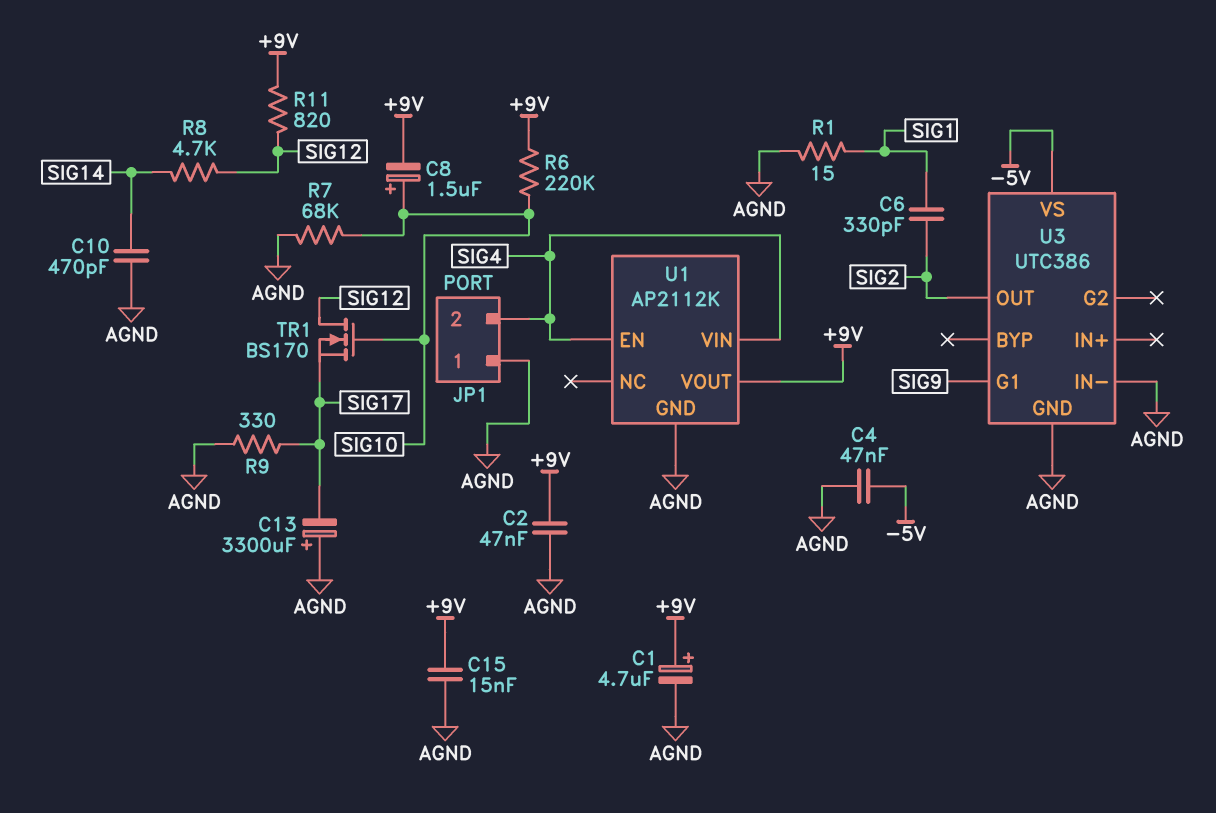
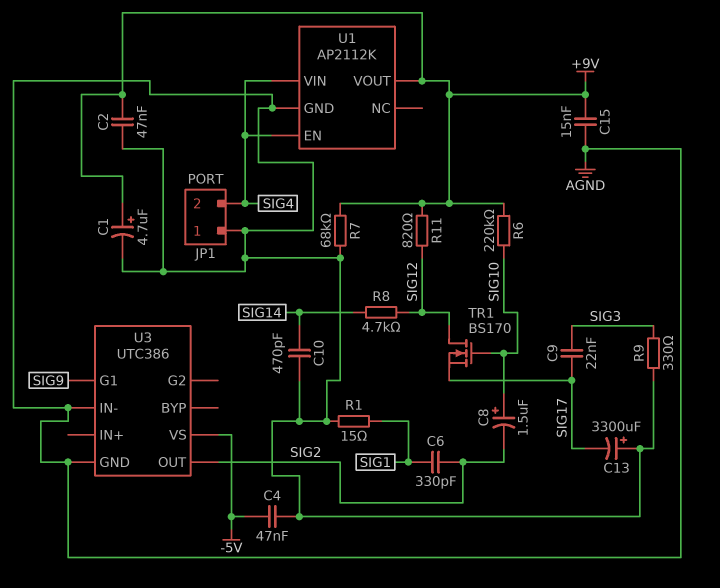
C8: 1.5uF (plus SIG10, minus +9V) -> 1.5uF (plus SIG10, minus SIG2)
C9: none -> 22nF (SIG3, SIG17)
R7: 68k (AGND, SIG10) -> 68k (+9V, AGND)
R9: 330 (AGND, SIG17) -> 330 (AGND, SIG3)

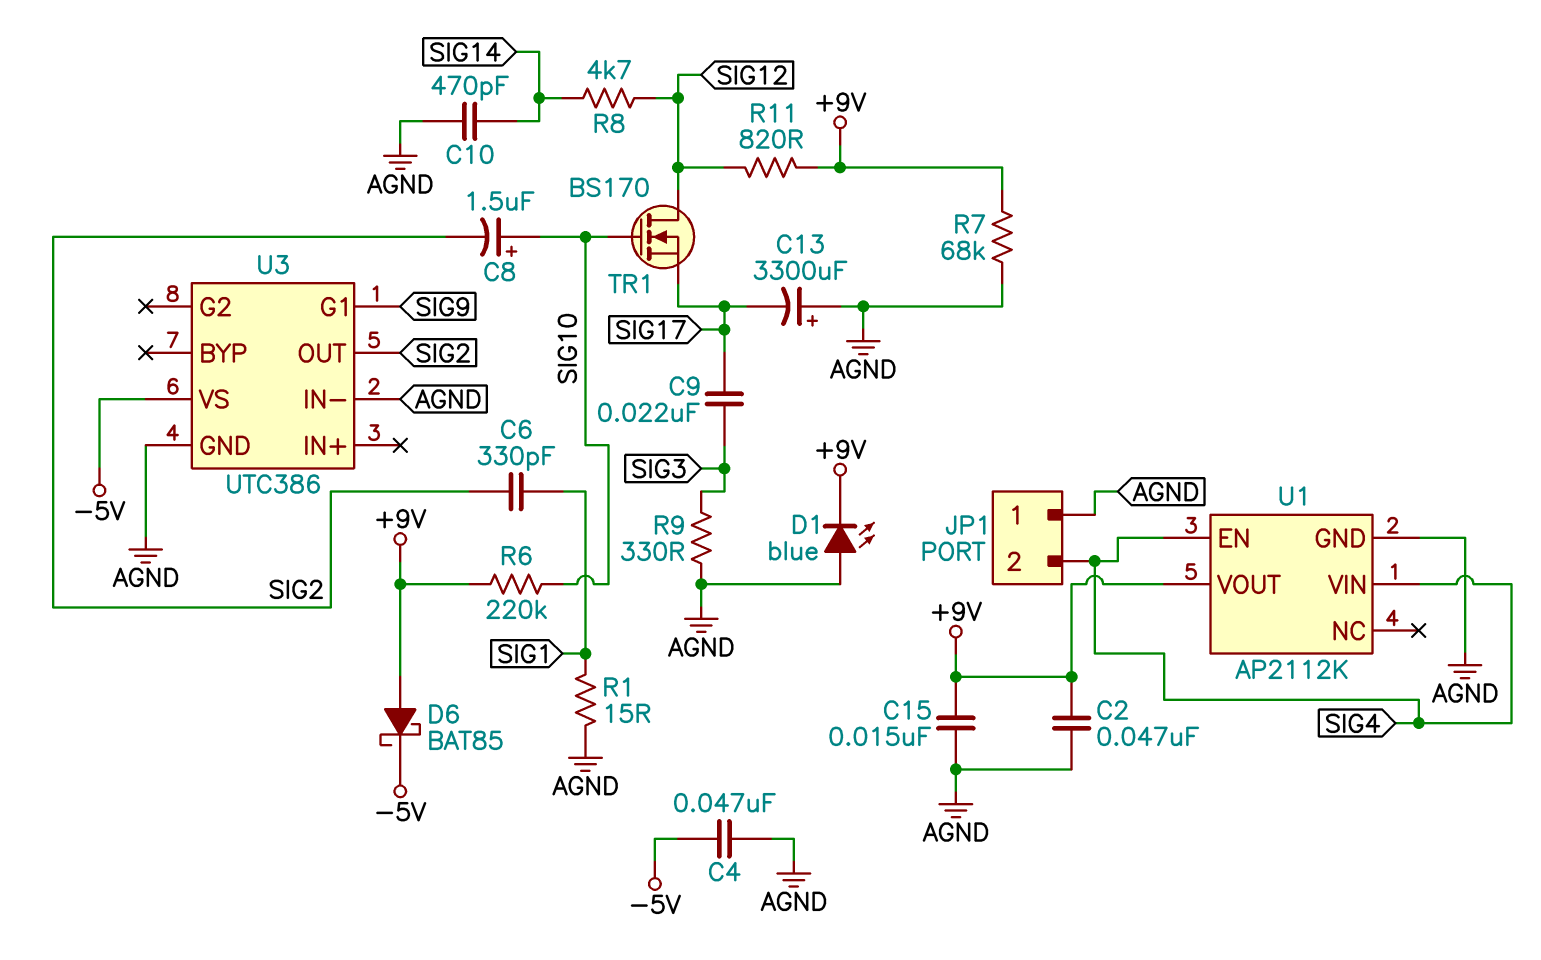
C1: 4.7uF (plus +9V, minus AGND) -> none
D1: none -> LED blue (A AGND, K +9V)
D6: none -> schottky BAT85 (A +9V, K -5V)

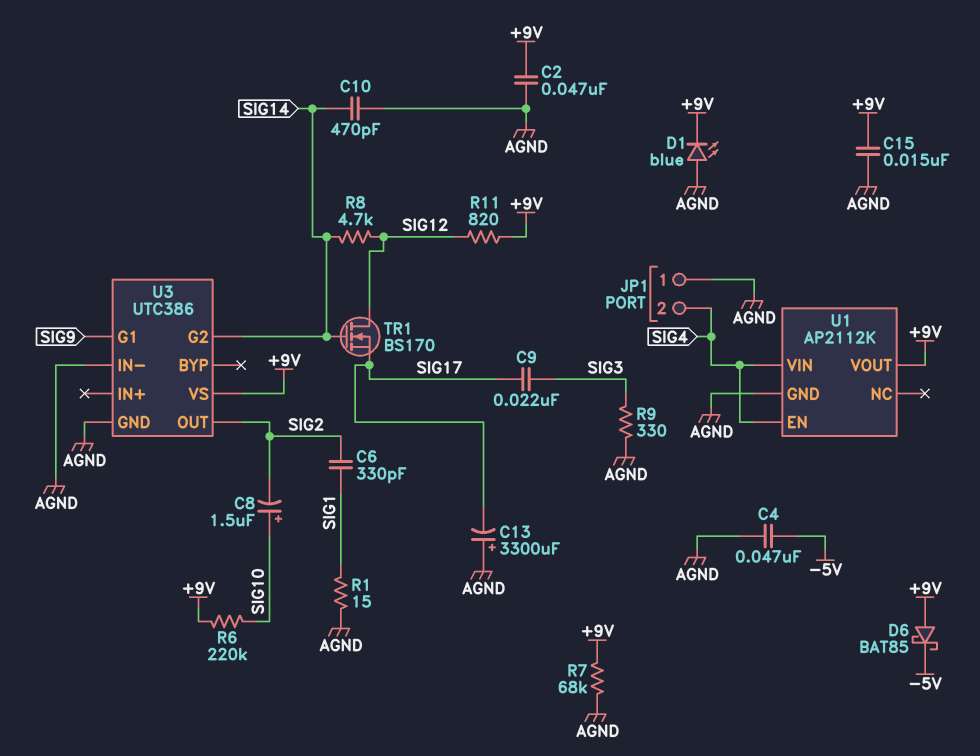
TR1: NMOS BS170 (G SIG10, D SIG12, S SIG17) -> NMOS BS170 (G SIG14, D SIG12, S SIG17)
U3 pin G2: none -> SIG14
U3 pin VS: -5V -> +9V

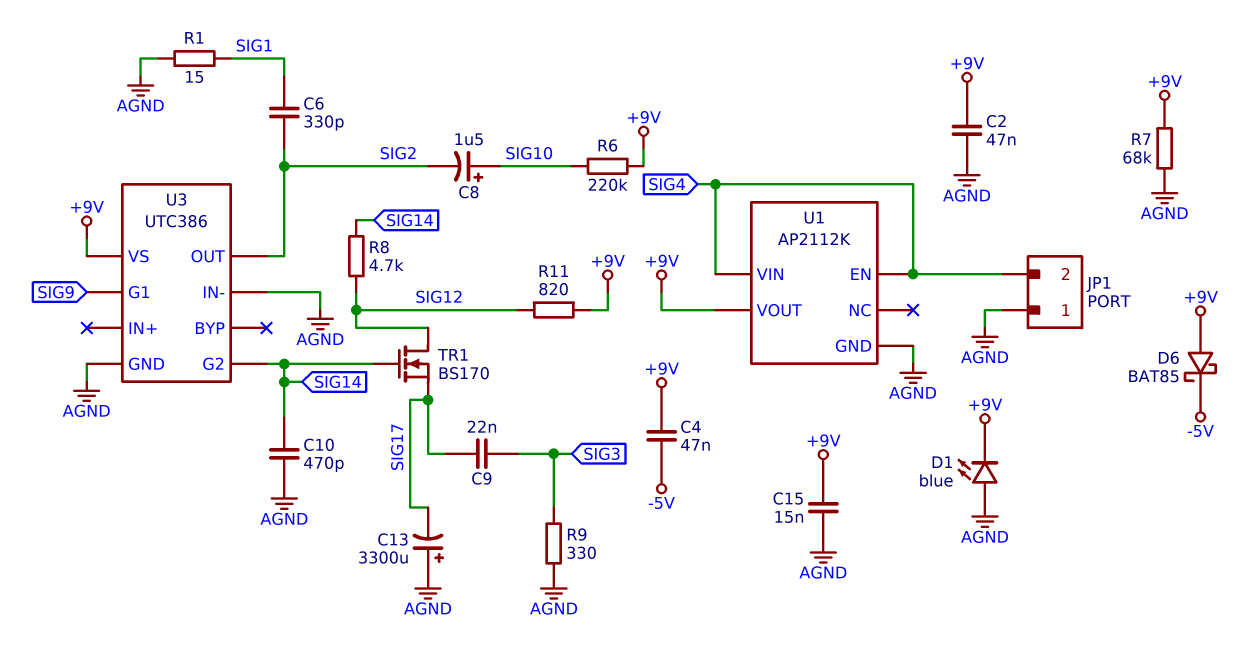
C4: 47nF (-5V, AGND) -> 47nF (+9V, -5V)

